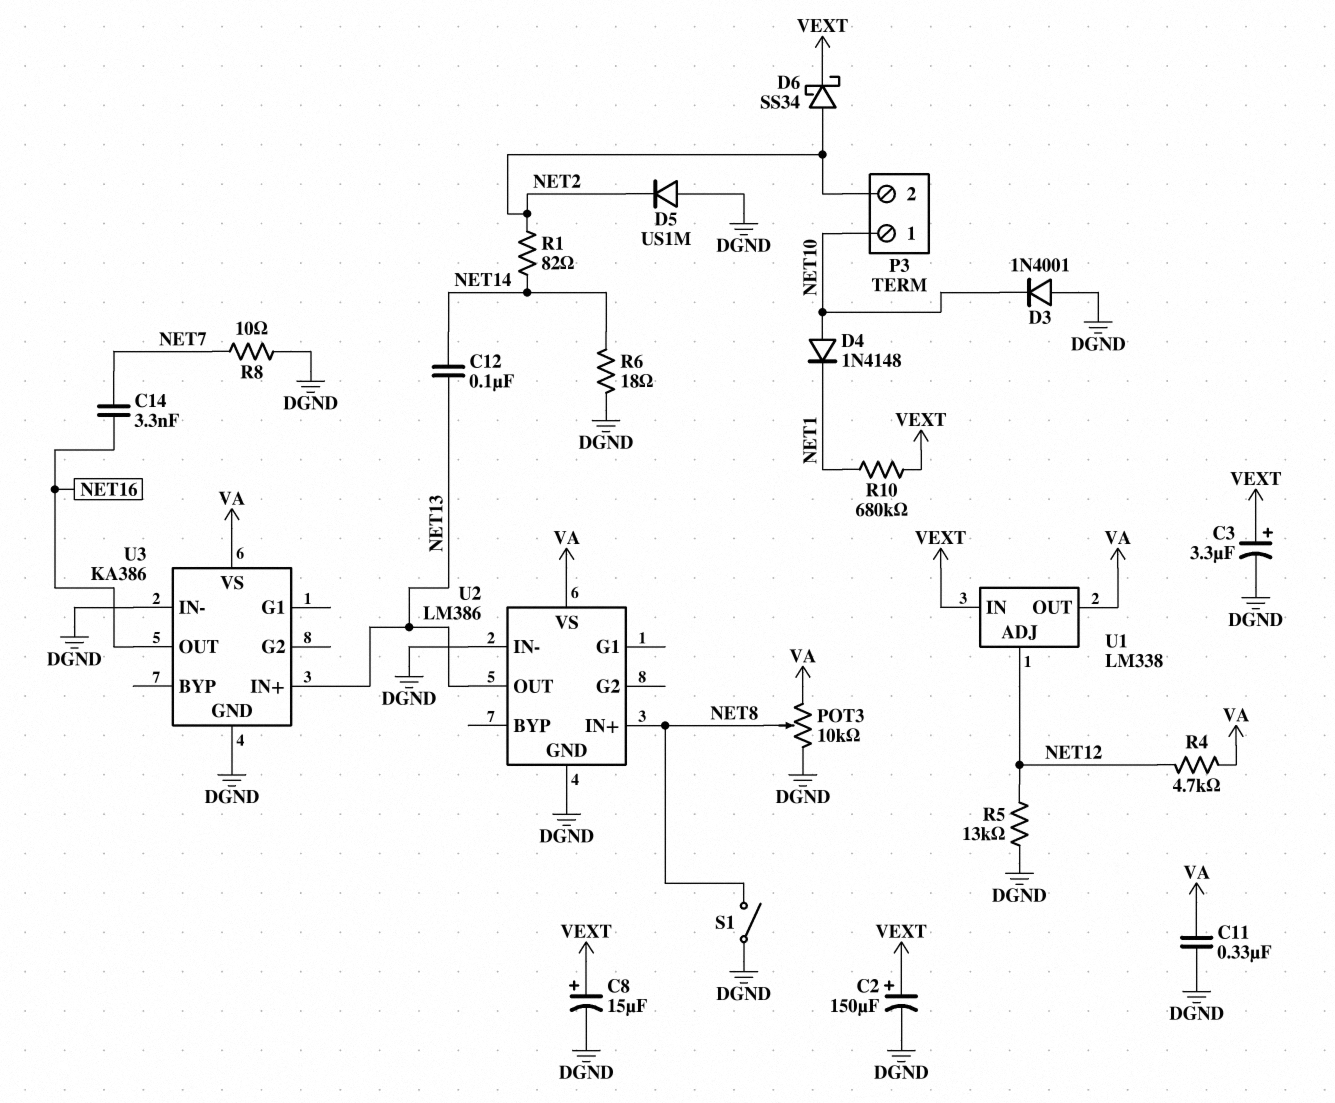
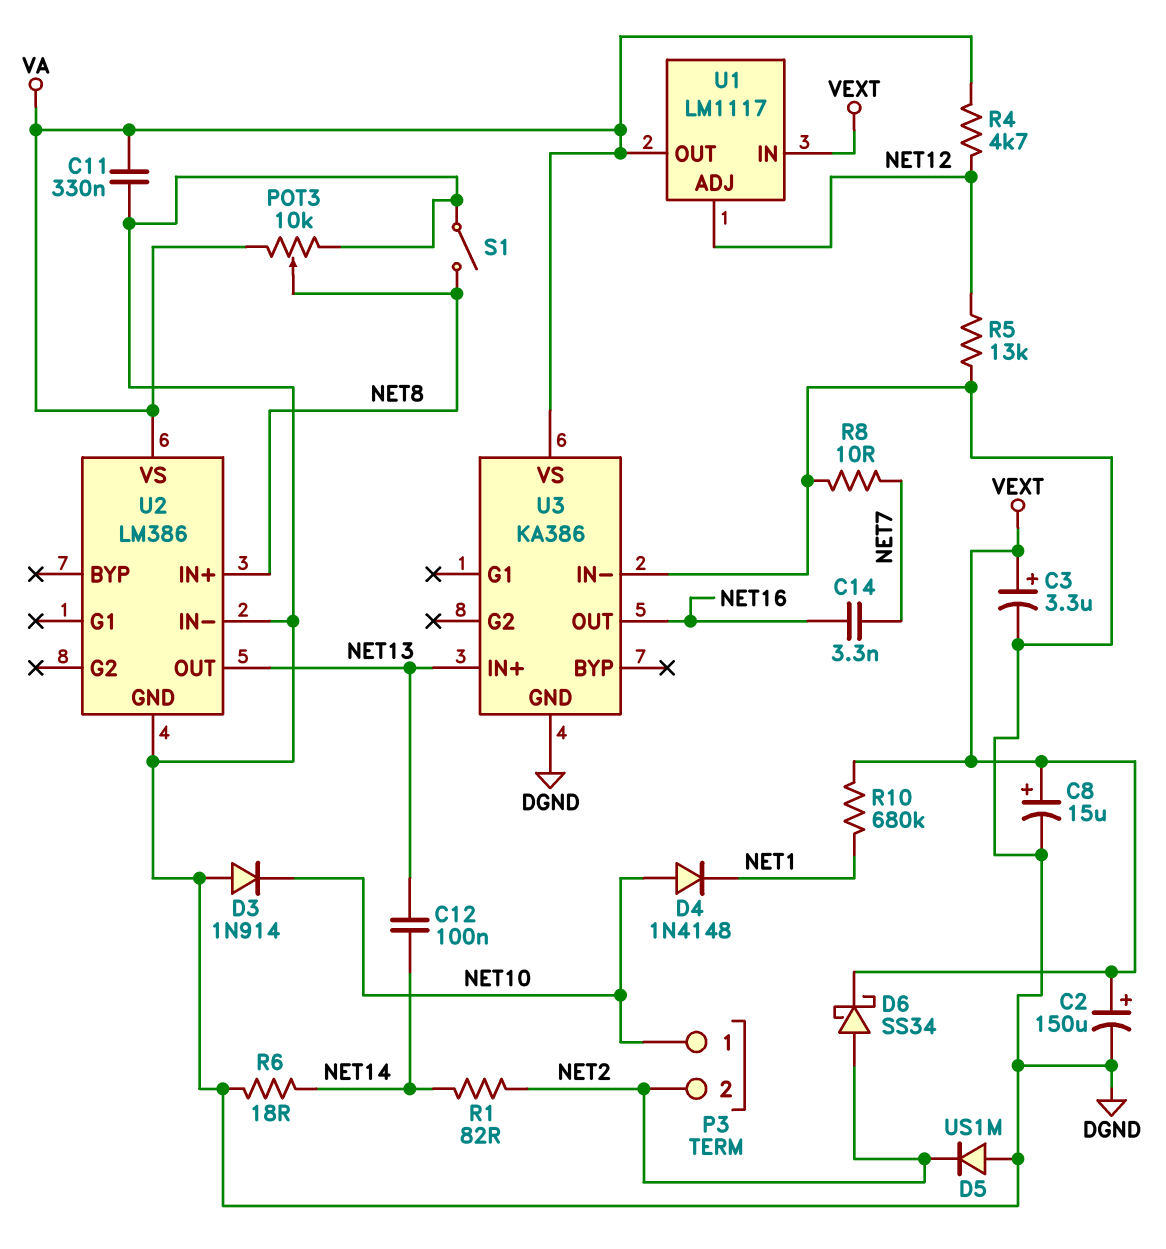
D3: diode 1N4001 (A DGND, K NET10) -> diode 1N914 (A DGND, K NET10)
U1: LM338 -> LM1117

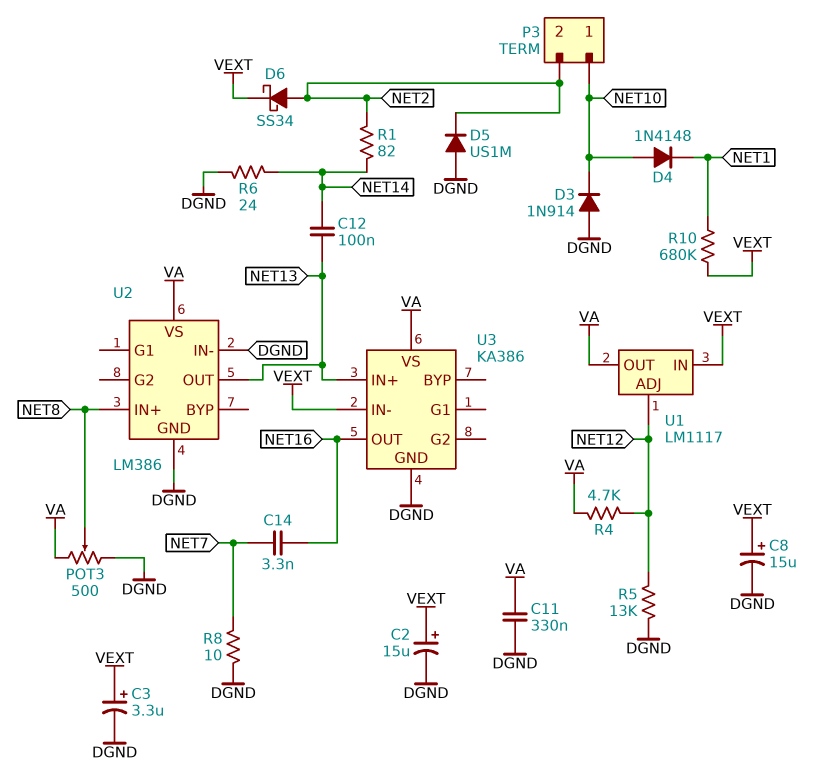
C2: 150uF (plus VEXT, minus DGND) -> 15uF (plus VEXT, minus DGND)
POT3: 10k (DGND, VA, wiper NET8) -> 500 (DGND, VA, wiper NET8)
R6: 18 (DGND, NET14) -> 24 (DGND, NET14)
S1: switch (DGND, NET8) -> none
U3 pin IN-: DGND -> VEXT

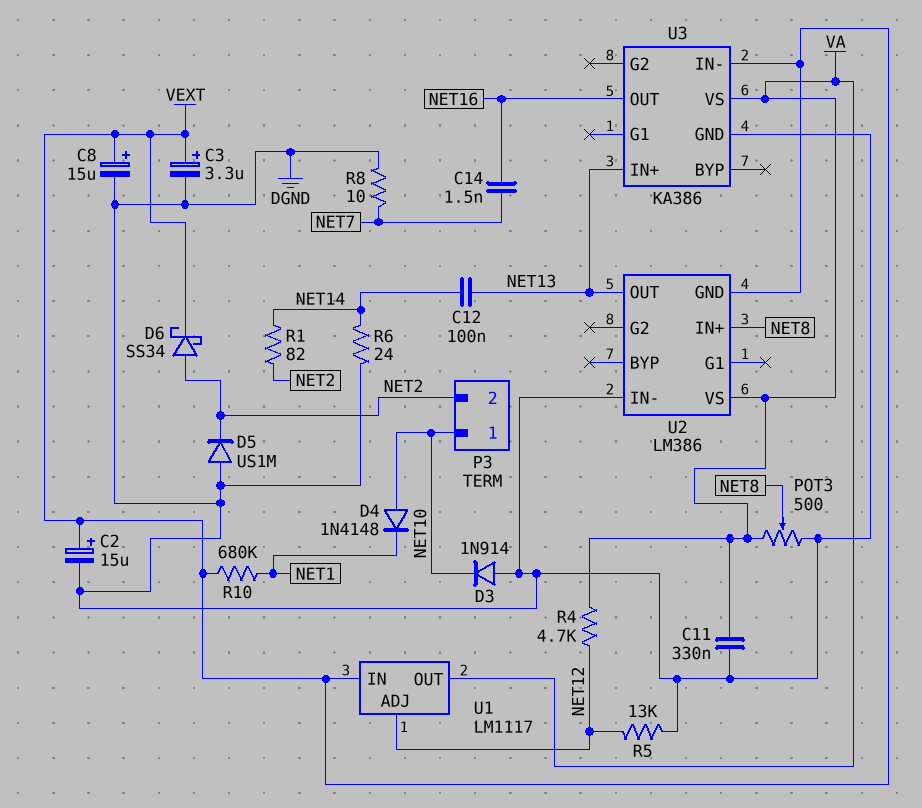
C14: 3.3nF (NET7, NET16) -> 1.5nF (NET7, NET16)
U2 pin GND: DGND -> VEXT

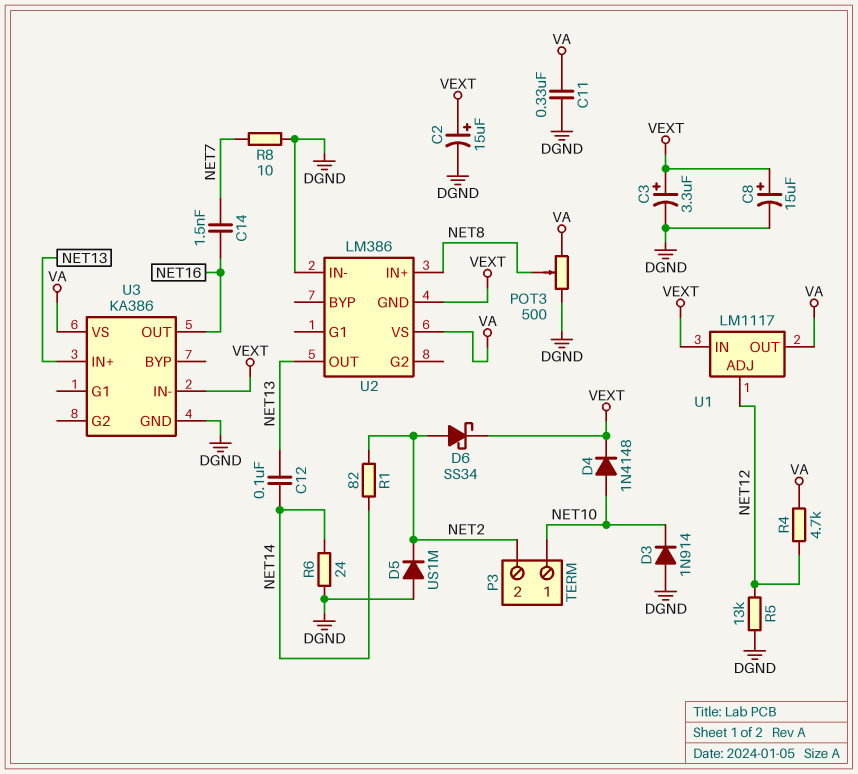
D4: diode 1N4148 (A NET10, K NET1) -> diode 1N4148 (A NET10, K VEXT)
R10: 680k (NET1, VEXT) -> none

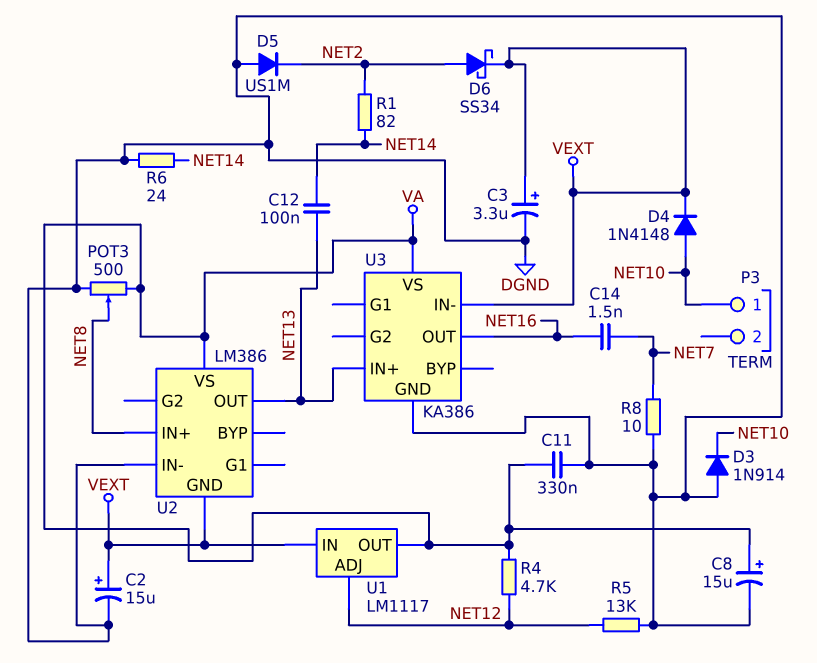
C8: 15uF (plus VEXT, minus DGND) -> 15uF (plus VA, minus DGND)
P3 pin 2: NET2 -> none

